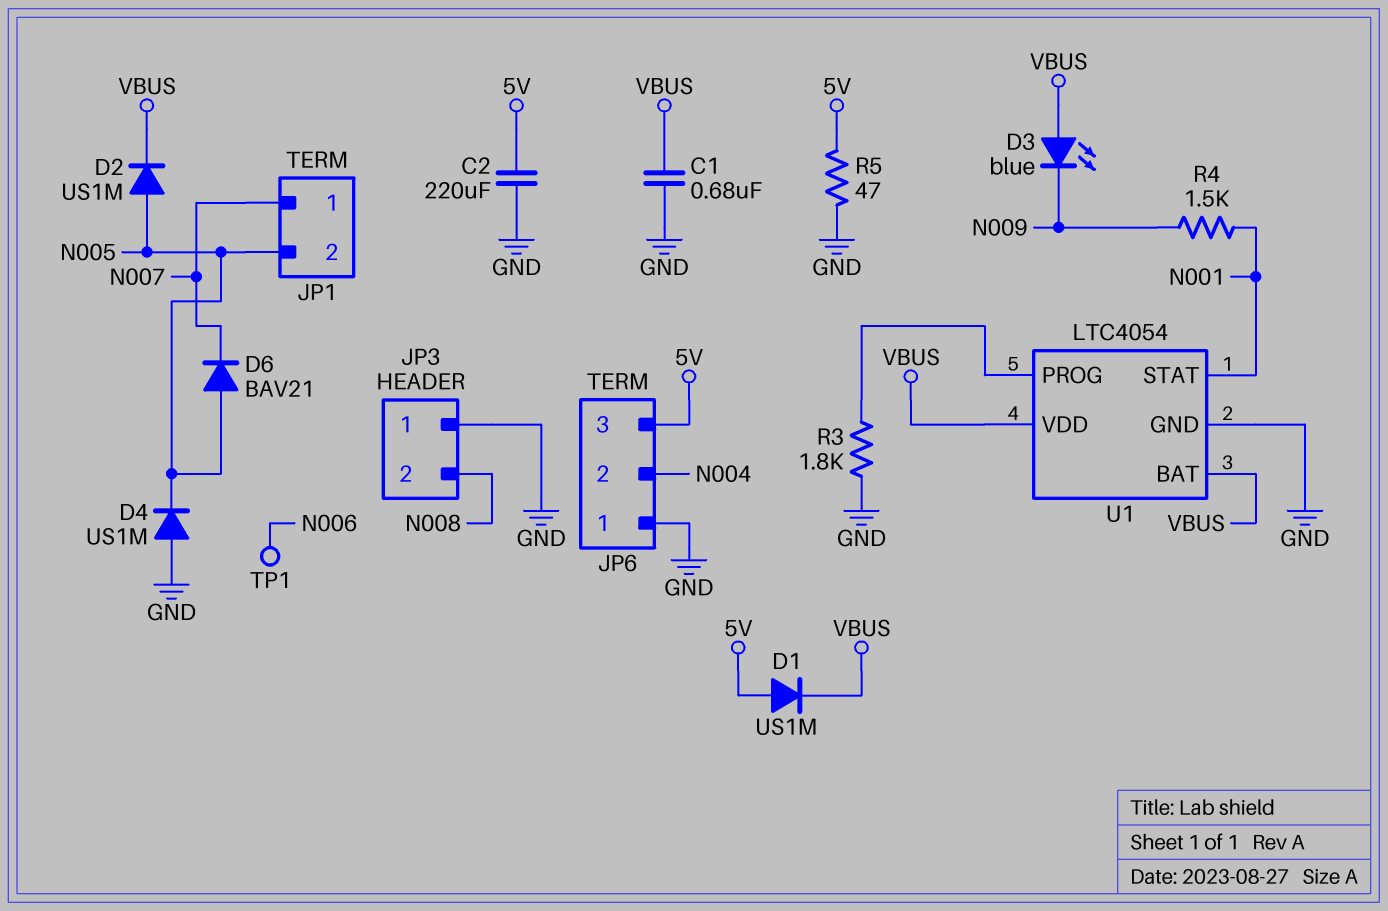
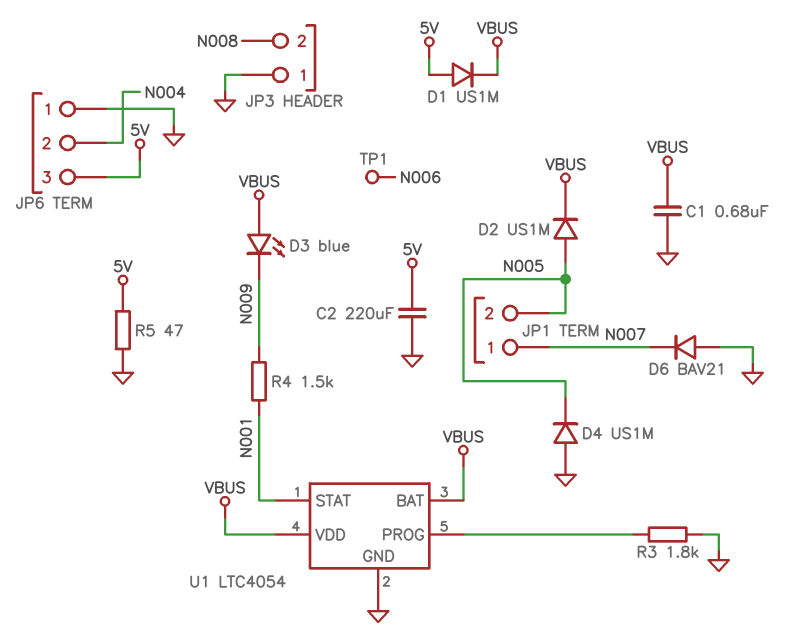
D6: diode BAV21 (A N005, K N007) -> diode BAV21 (A GND, K N007)

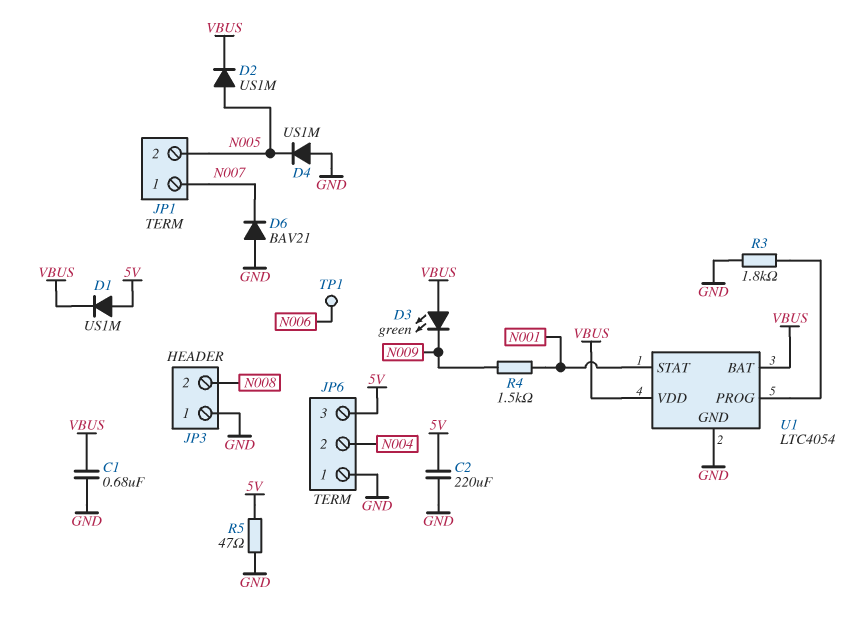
D3: LED blue (A VBUS, K N009) -> LED green (A VBUS, K N009)

